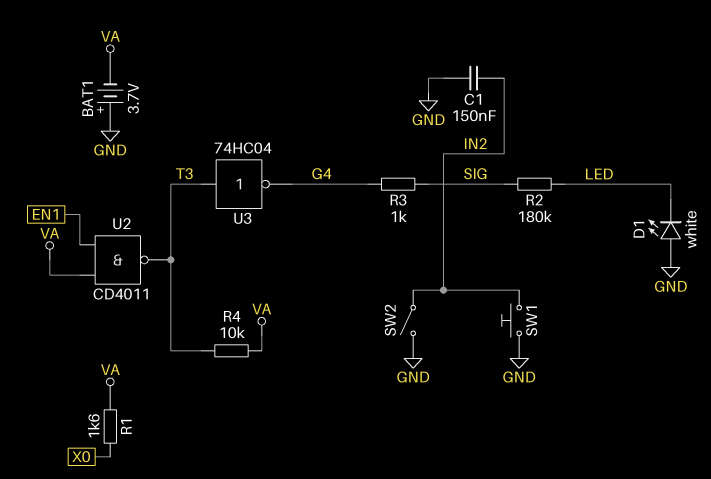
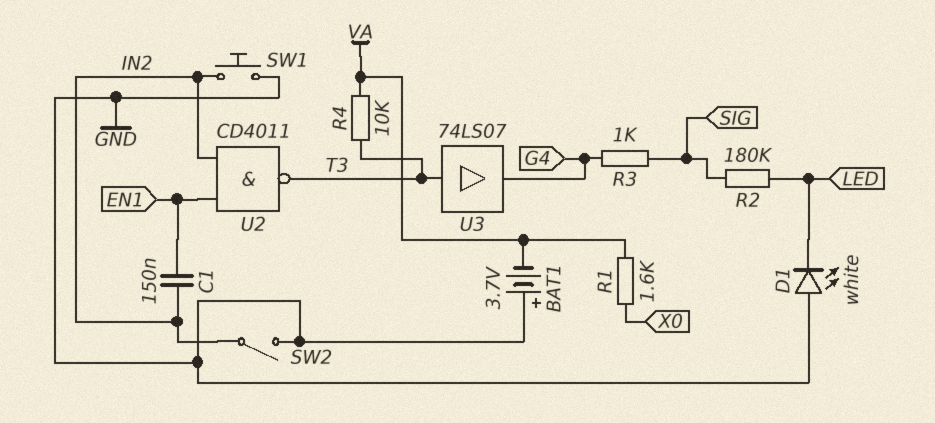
C1: 150nF (GND, IN2) -> 150nF (EN1, IN2)
U2: NAND CD4011 (in EN1, in VA, out T3) -> NAND CD4011 (in EN1, in IN2, out T3)
U3: NOT 74HC04 (in T3, out G4) -> buffer 74LS07 (in T3, out G4)

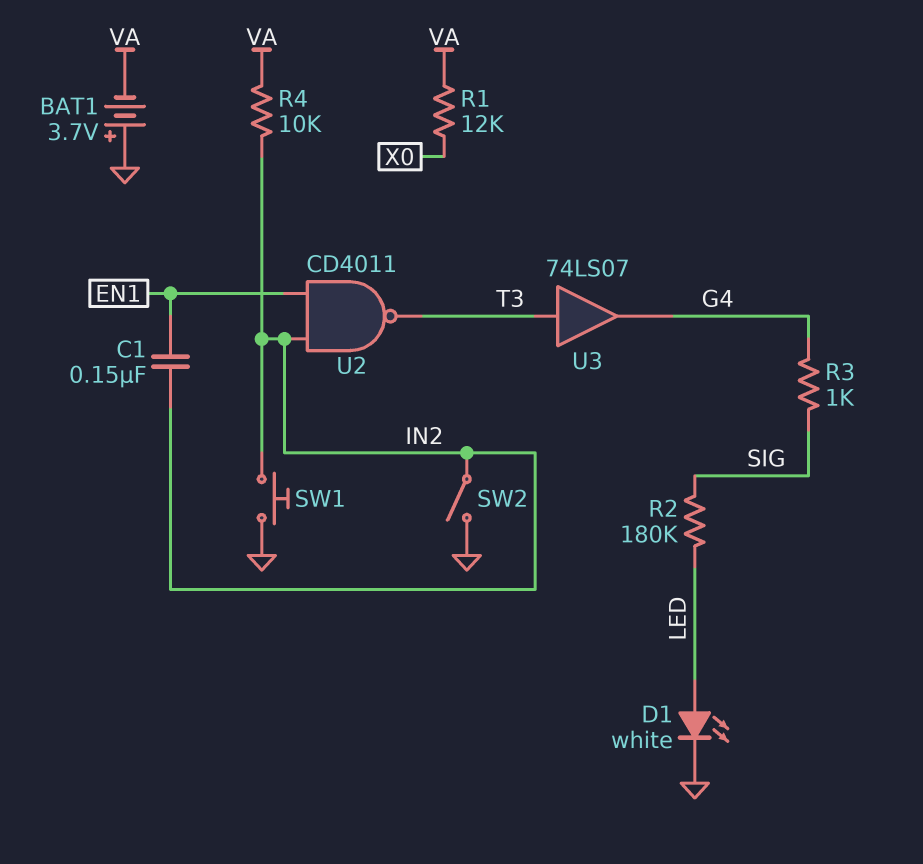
D1: LED white (A GND, K LED) -> LED white (A LED, K GND)
R1: 1.6k (VA, X0) -> 12k (VA, X0)
R4: 10k (T3, VA) -> 10k (IN2, VA)

